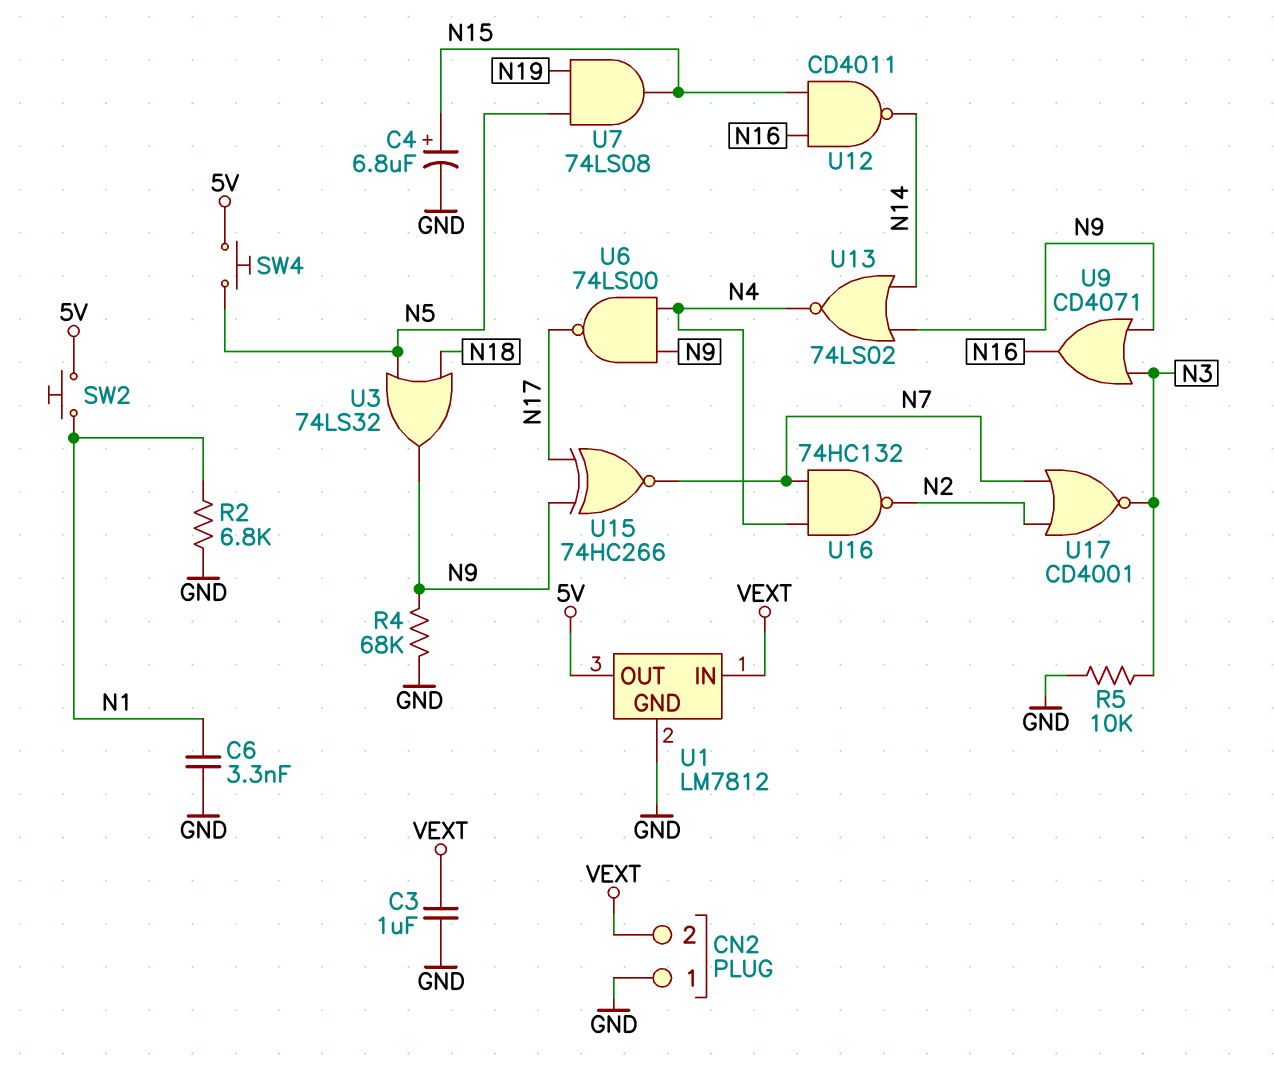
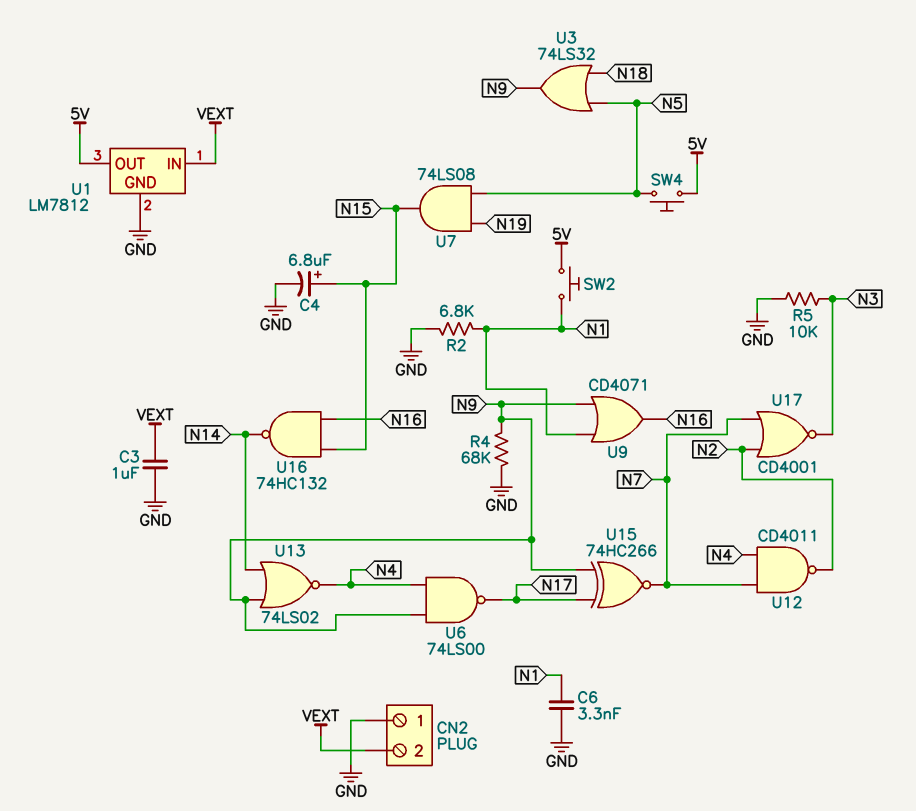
U9: OR CD4071 (in N3, in N9, out N16) -> OR CD4071 (in N1, in N9, out N16)
U12: NAND CD4011 (in N15, in N16, out N14) -> NAND CD4011 (in N4, in N7, out N2)
U16: NAND 74HC132 (in N4, in N7, out N2) -> NAND 74HC132 (in N15, in N16, out N14)

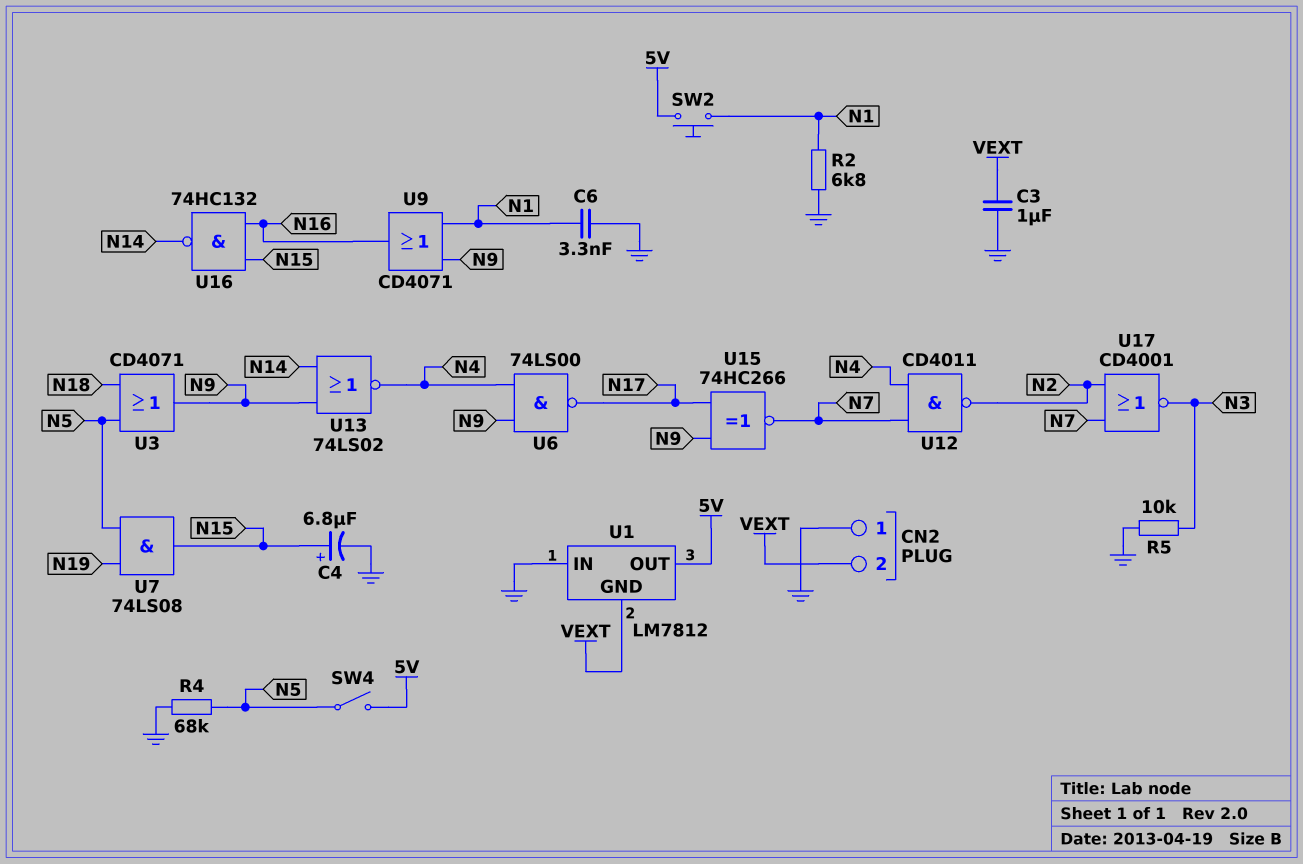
R4: 68k (GND, N9) -> 68k (GND, N5)
SW4: button (5V, N5) -> switch (5V, N5)
U1 pin GND: GND -> VEXT
U1 pin IN: VEXT -> GND
U3: OR 74LS32 (in N5, in N18, out N9) -> OR CD4071 (in N5, in N18, out N9)

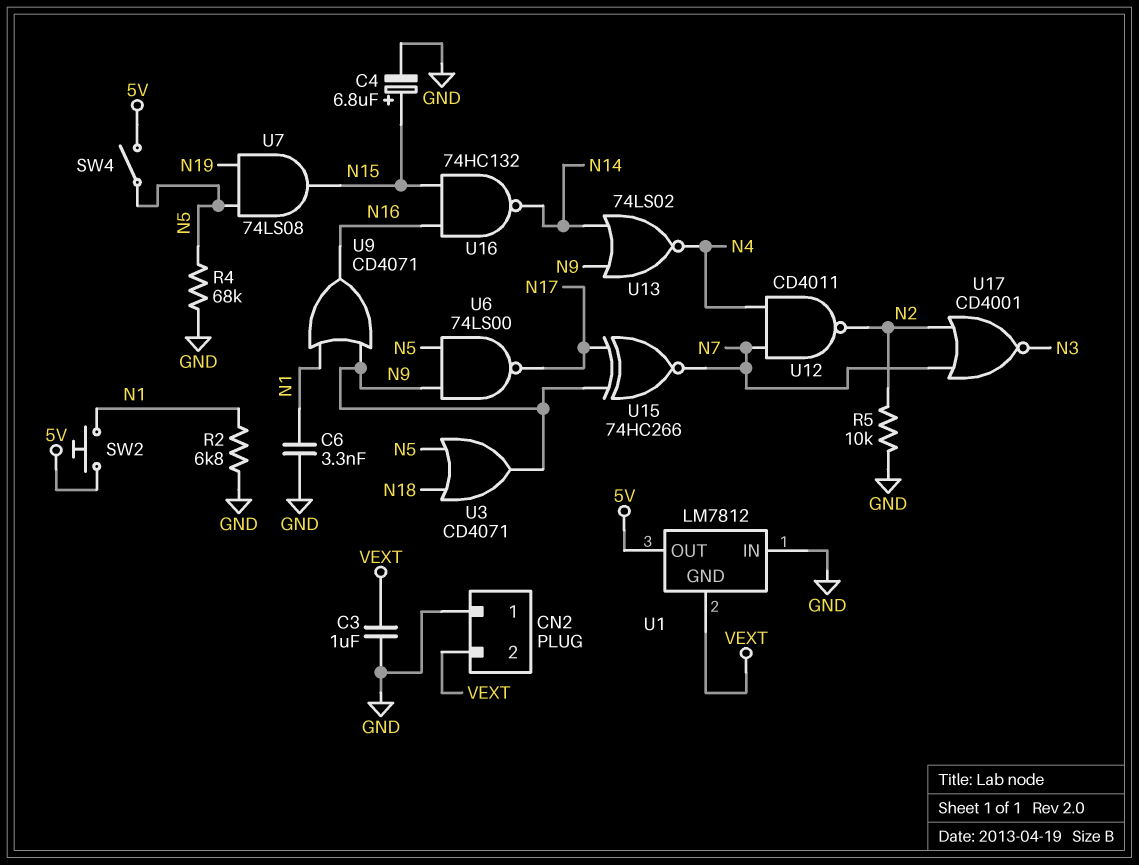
R5: 10k (GND, N3) -> 10k (GND, N2)
U6: NAND 74LS00 (in N4, in N9, out N17) -> NAND 74LS00 (in N5, in N9, out N17)

